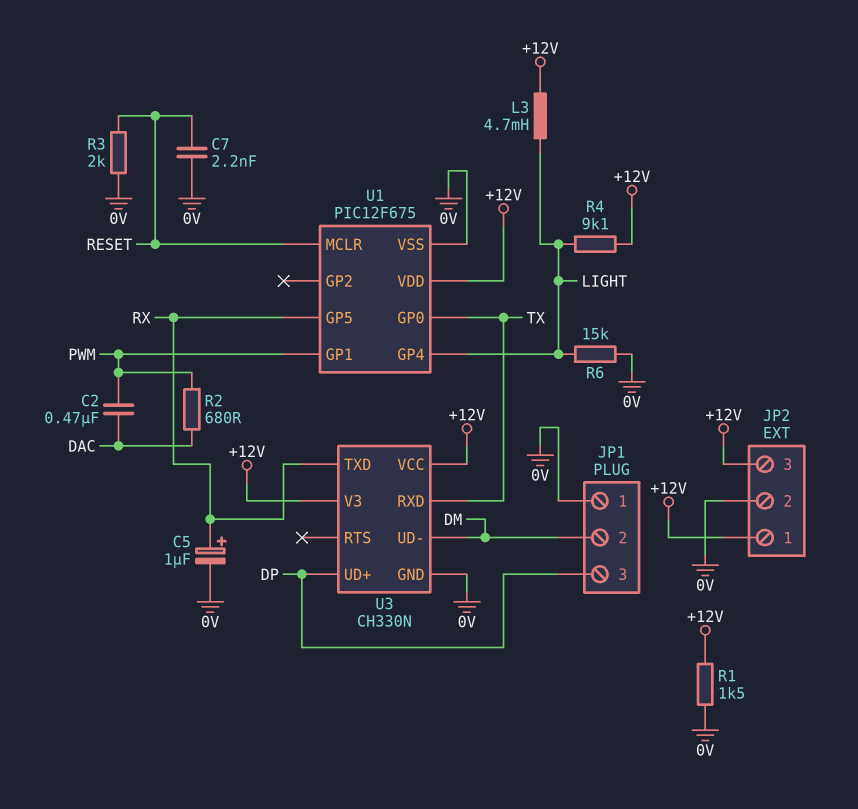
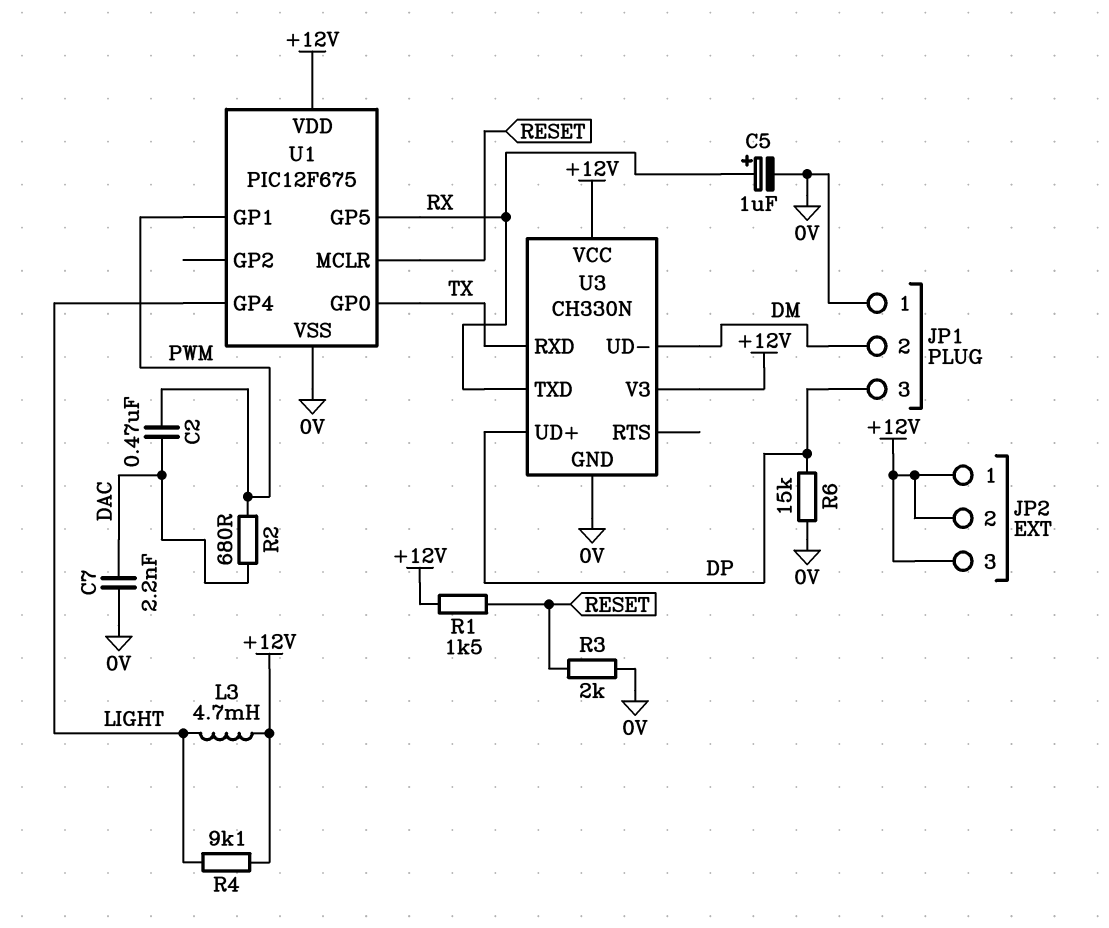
C7: 2.2nF (0V, RESET) -> 2.2nF (0V, DAC)
JP2 pin 2: 0V -> +12V
R1: 1.5k (+12V, 0V) -> 1.5k (+12V, RESET)
R6: 15k (0V, LIGHT) -> 15k (0V, DP)

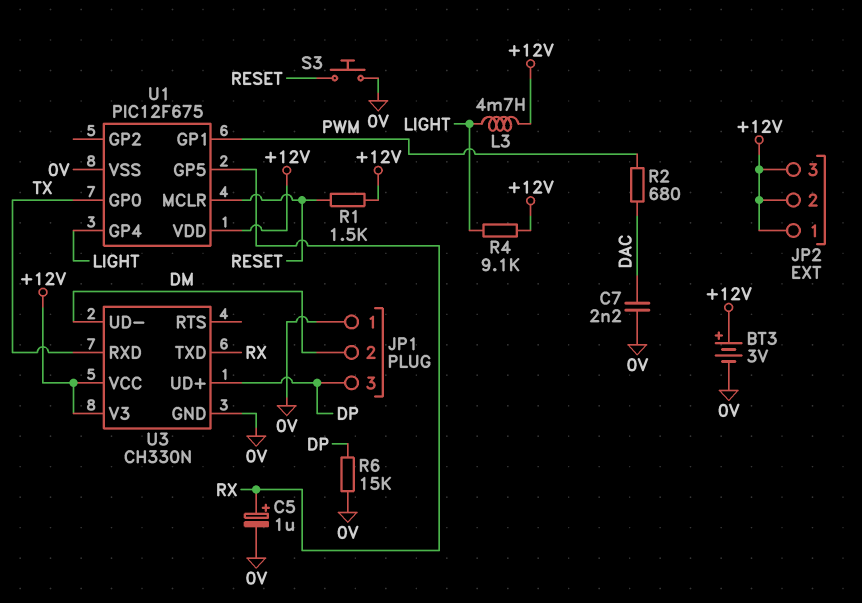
BT3: none -> 3V (plus +12V, minus 0V)
C2: 470nF (DAC, PWM) -> none
R3: 2k (0V, RESET) -> none
S3: none -> button (0V, RESET)

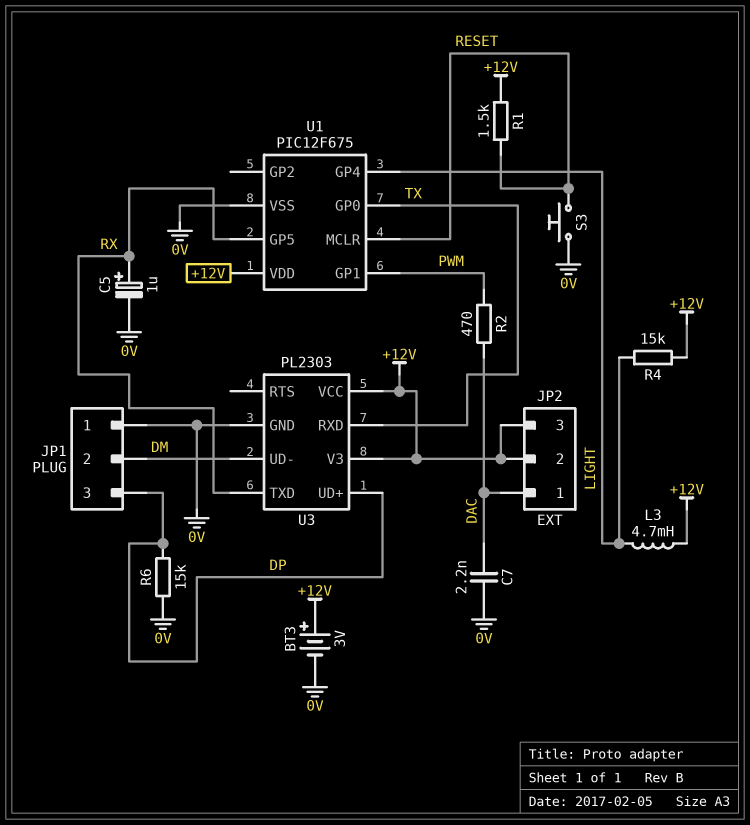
JP2 pin 1: +12V -> DAC
R2: 680 (DAC, PWM) -> 470 (DAC, PWM)
R4: 9.1k (+12V, LIGHT) -> 15k (+12V, LIGHT)
U3: CH330N -> PL2303

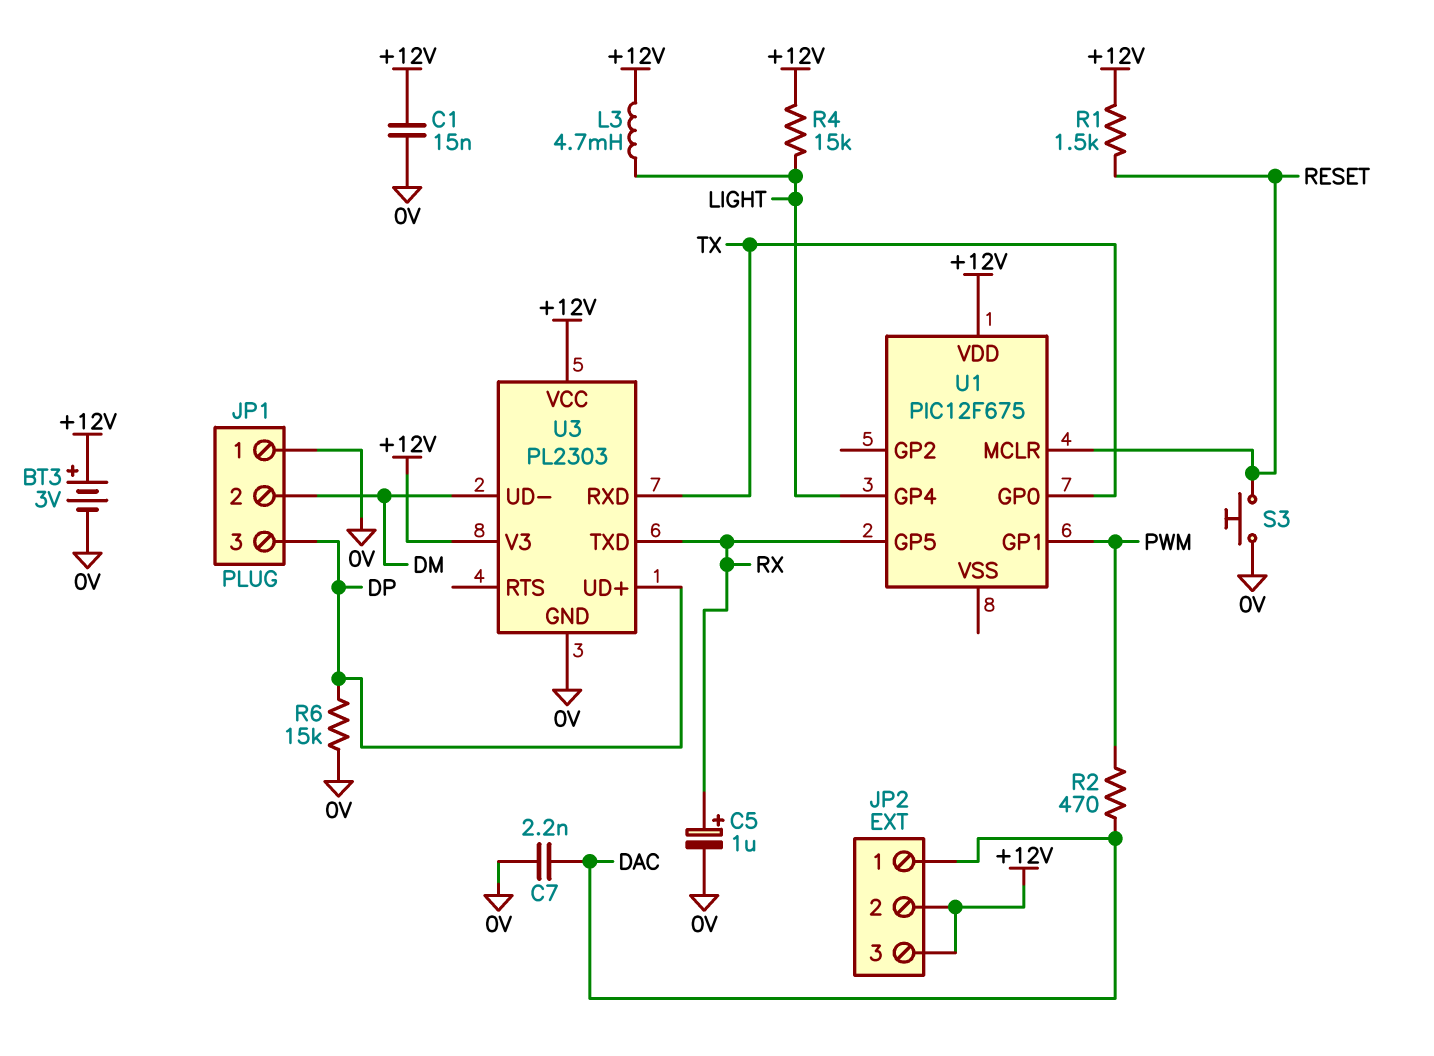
C1: none -> 15nF (+12V, 0V)
U1 pin VSS: 0V -> none

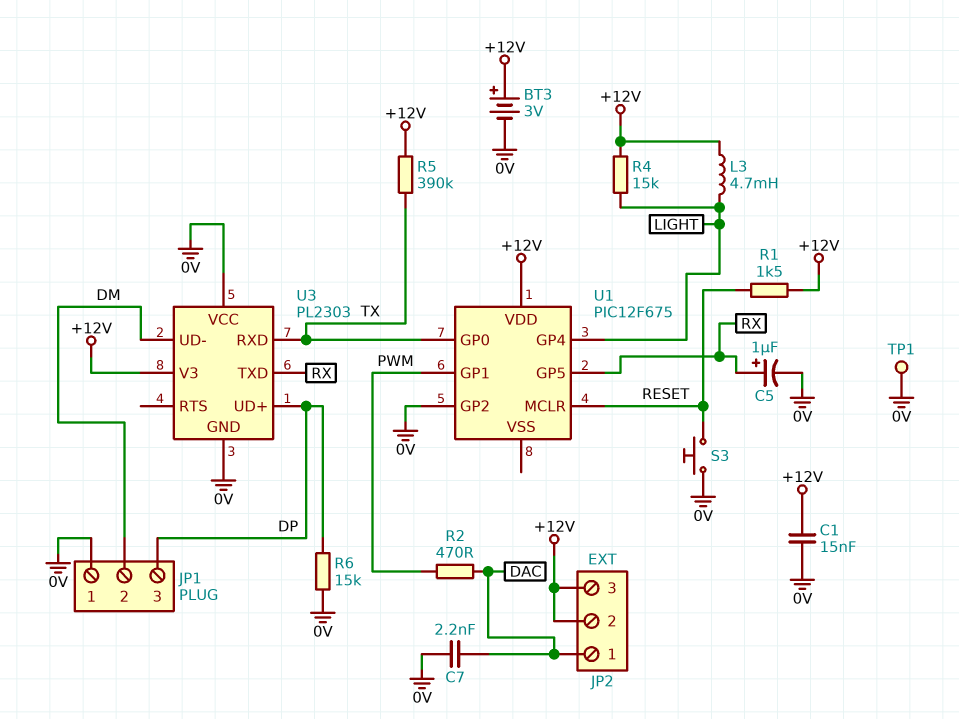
R5: none -> 390k (+12V, TX)
TP1: none -> test point (0V)
U1 pin GP2: none -> 0V
U3 pin VCC: +12V -> 0V

